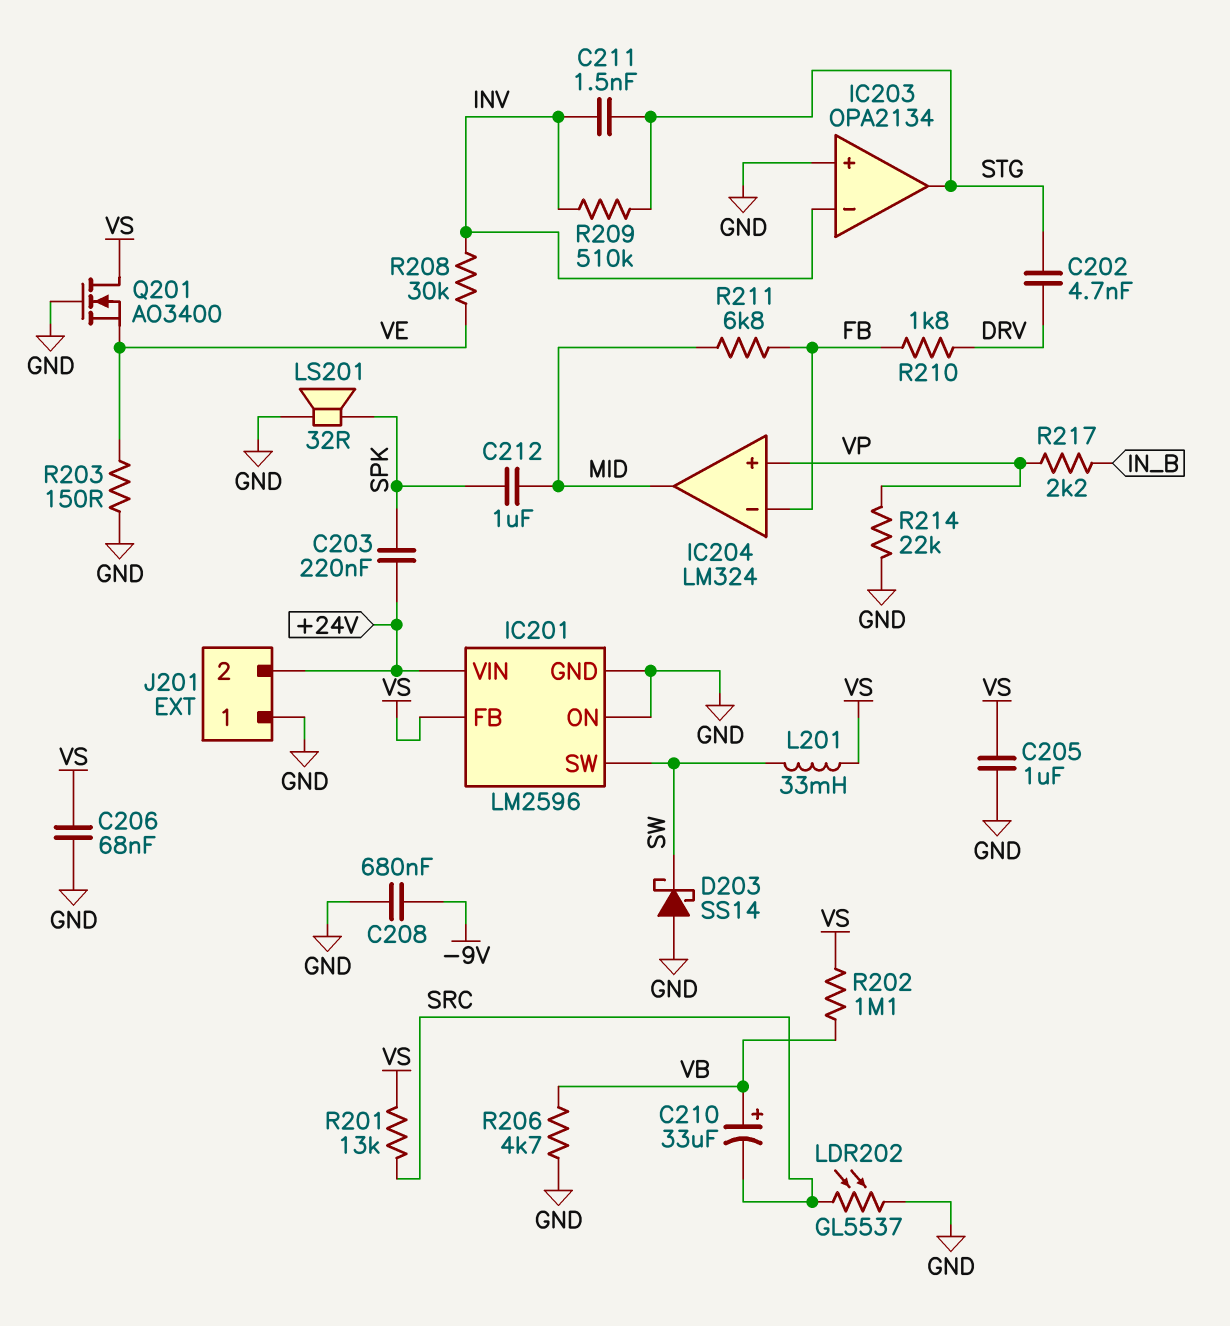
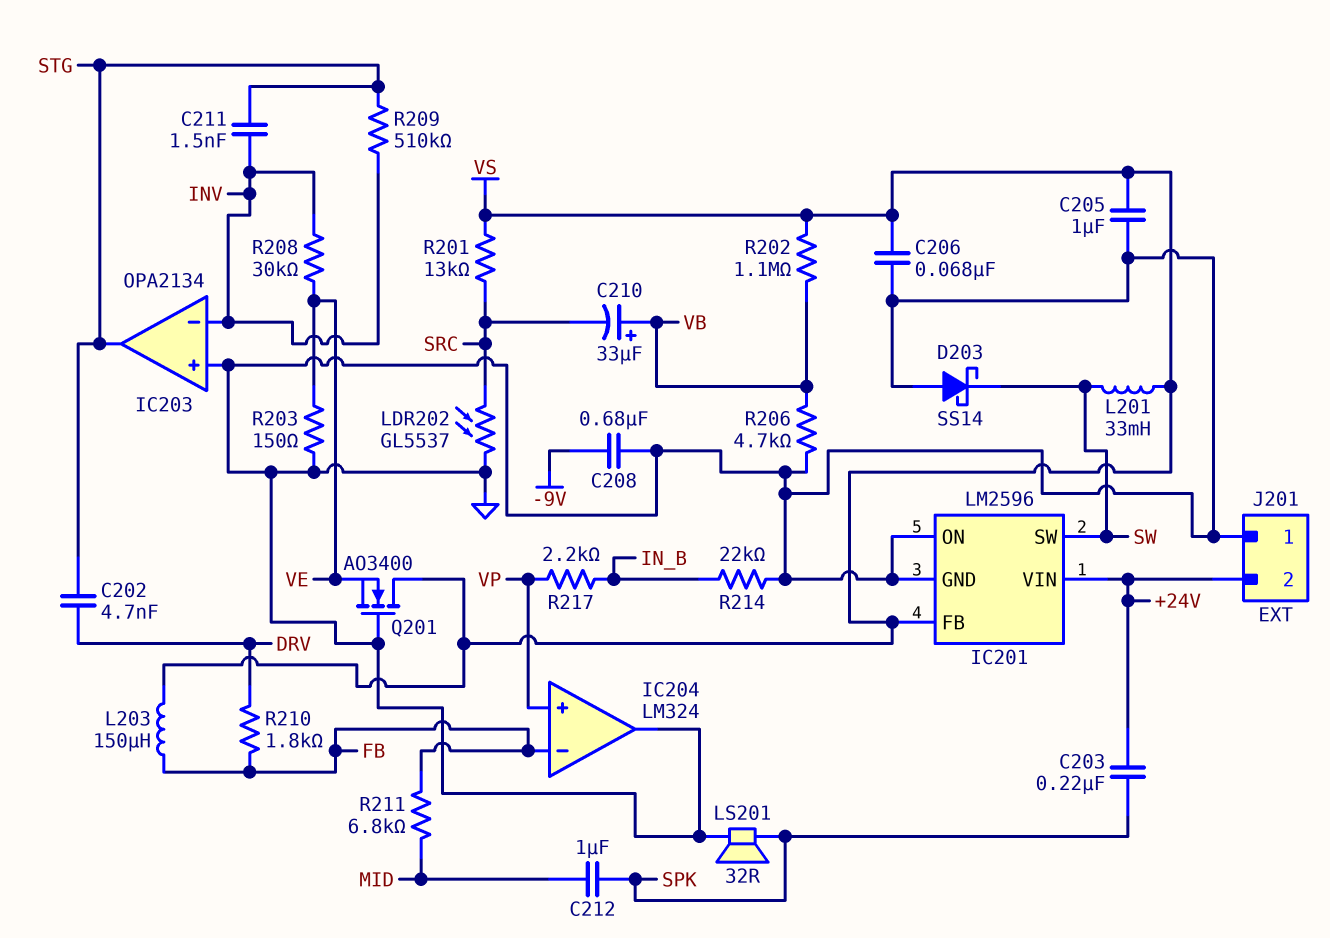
IC204 pin out: MID -> GND
L203: none -> 150uH (FB, VS)
R214: 22k (GND, VP) -> 22k (GND, IN_B)

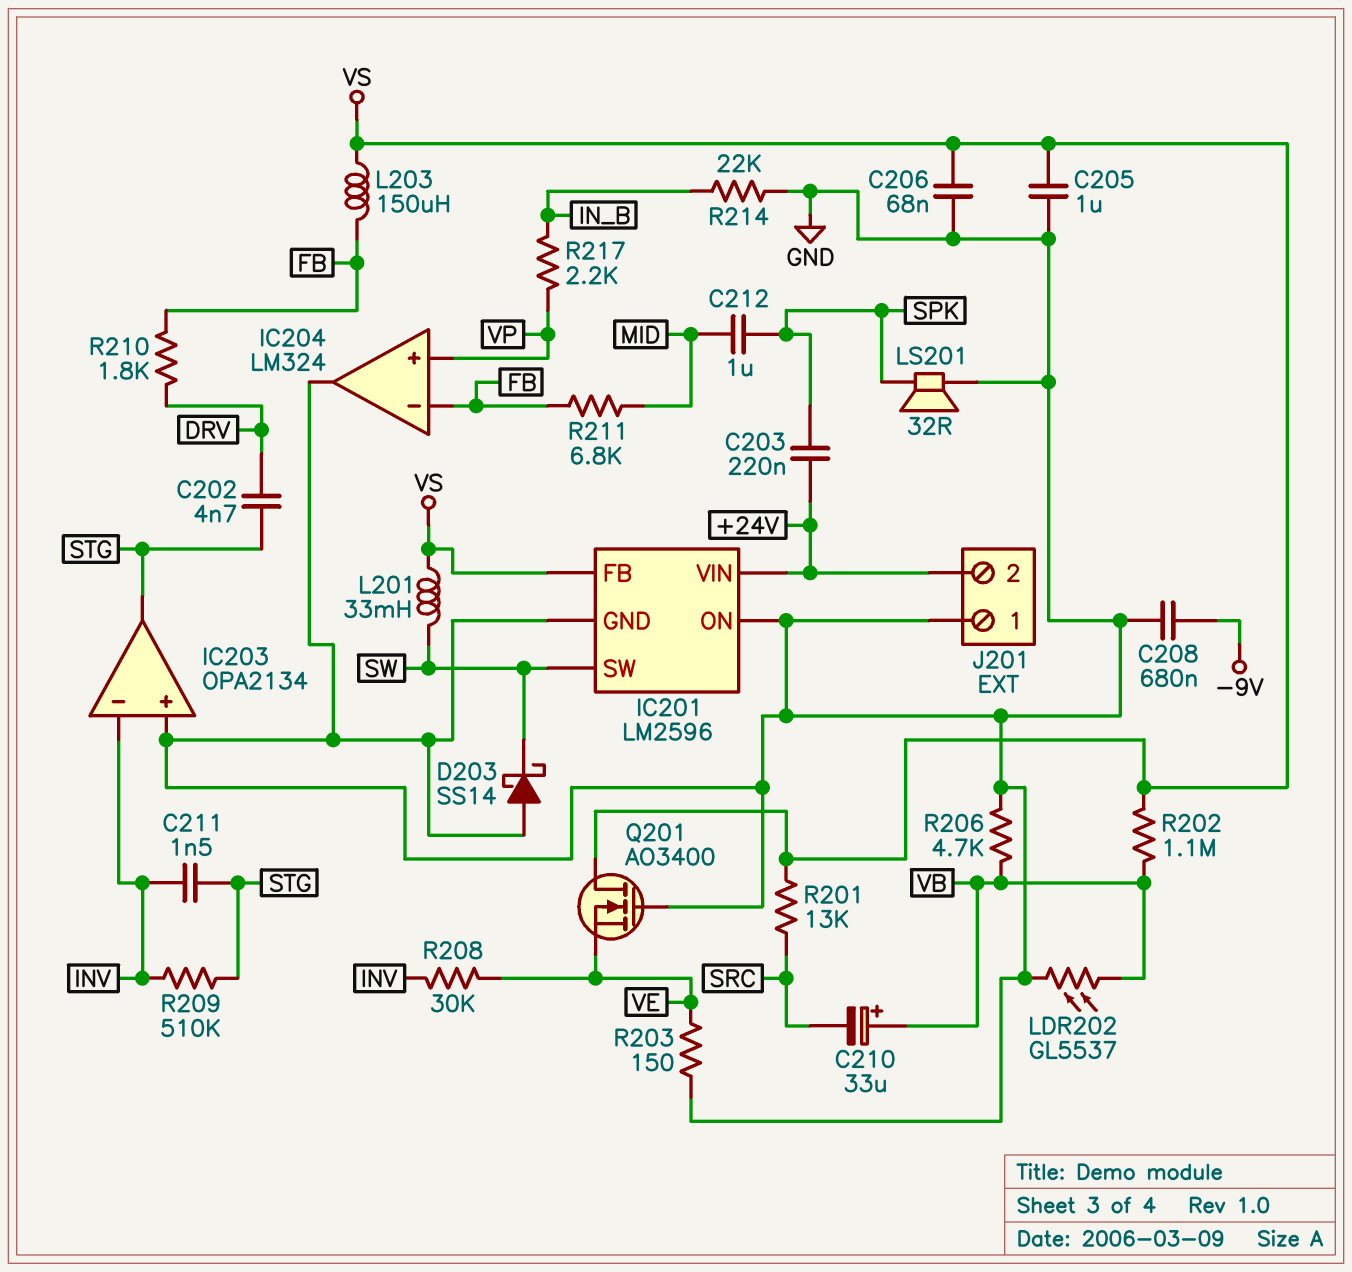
LDR202: GL5537 (GND, SRC) -> GL5537 (GND, VB)

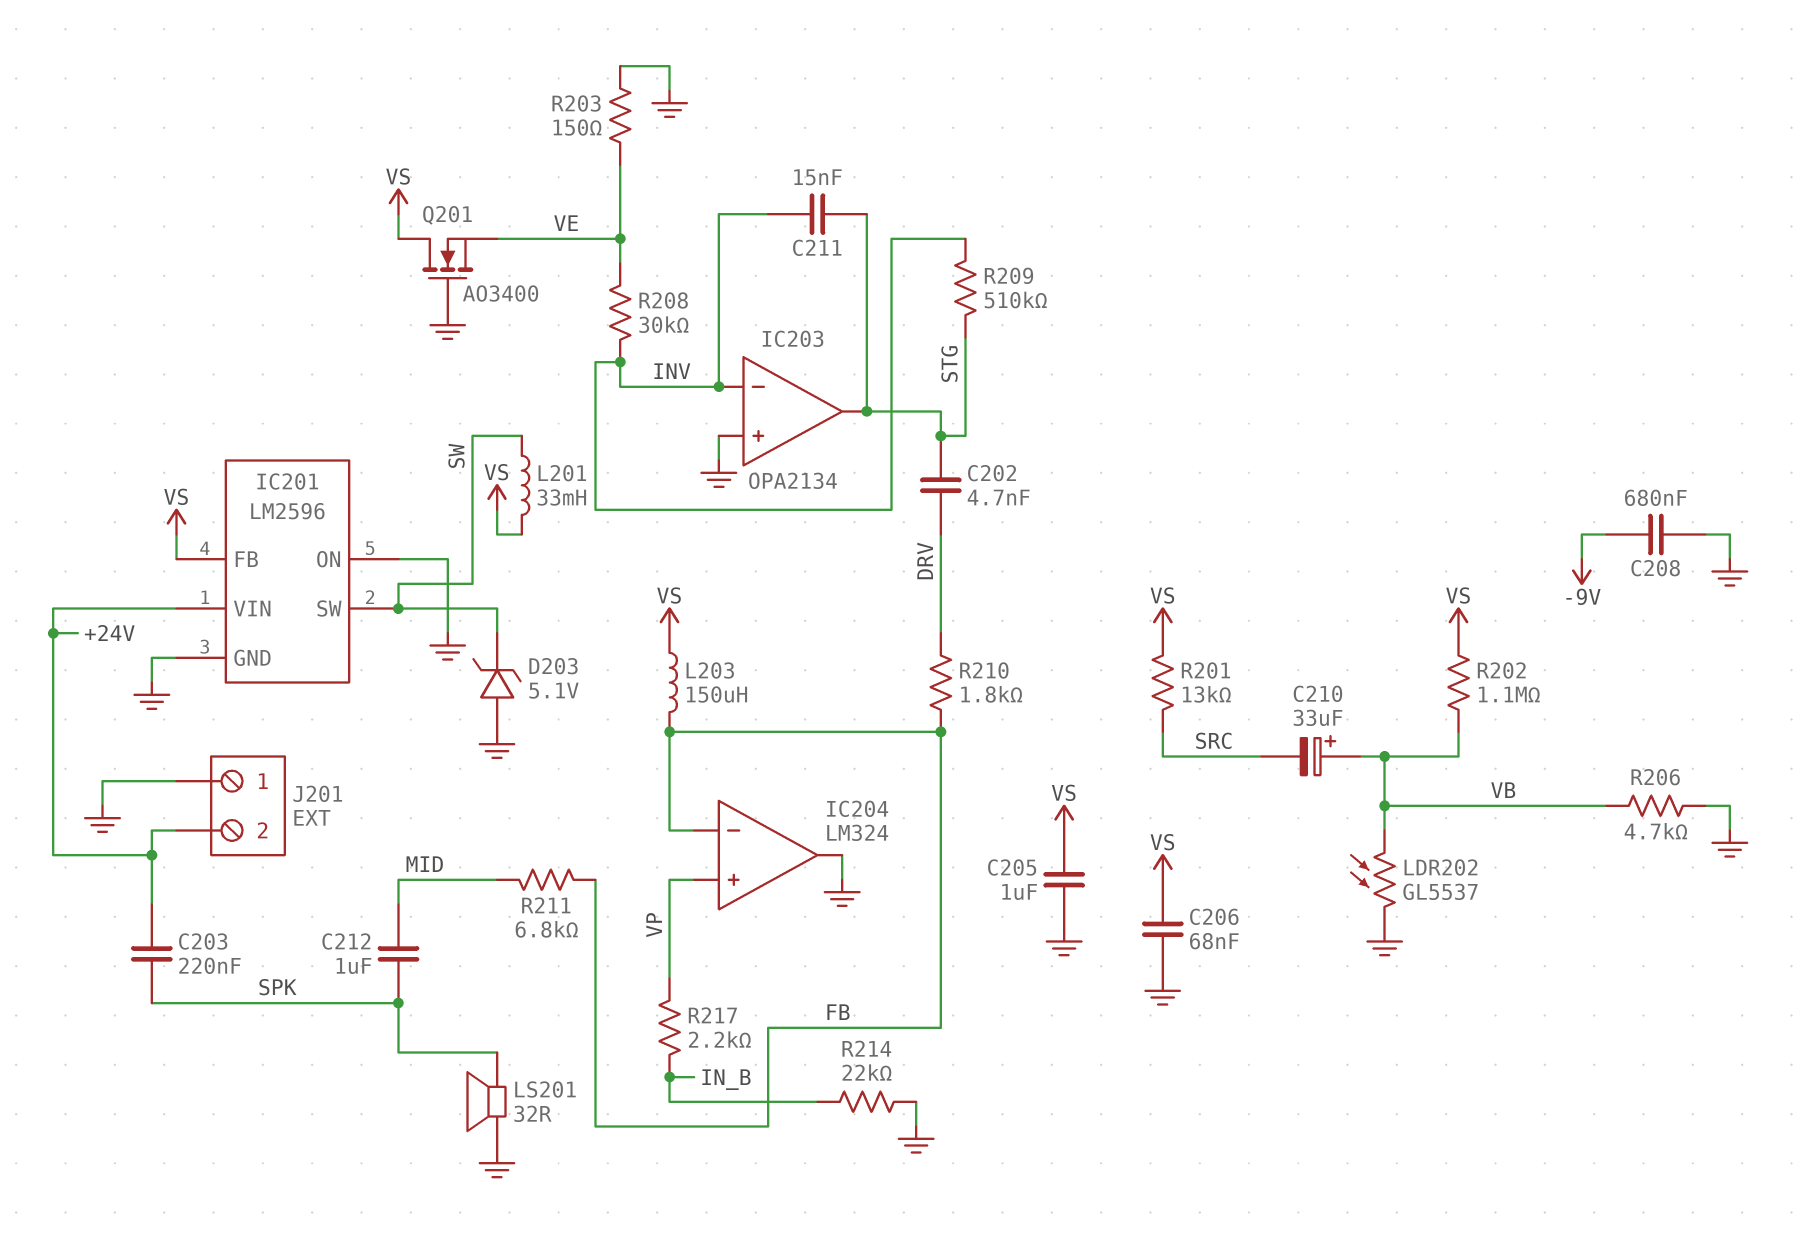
C211: 1.5nF (INV, STG) -> 15nF (INV, STG)
D203: schottky SS14 (A GND, K SW) -> zener 5.1V (A GND, K SW)

